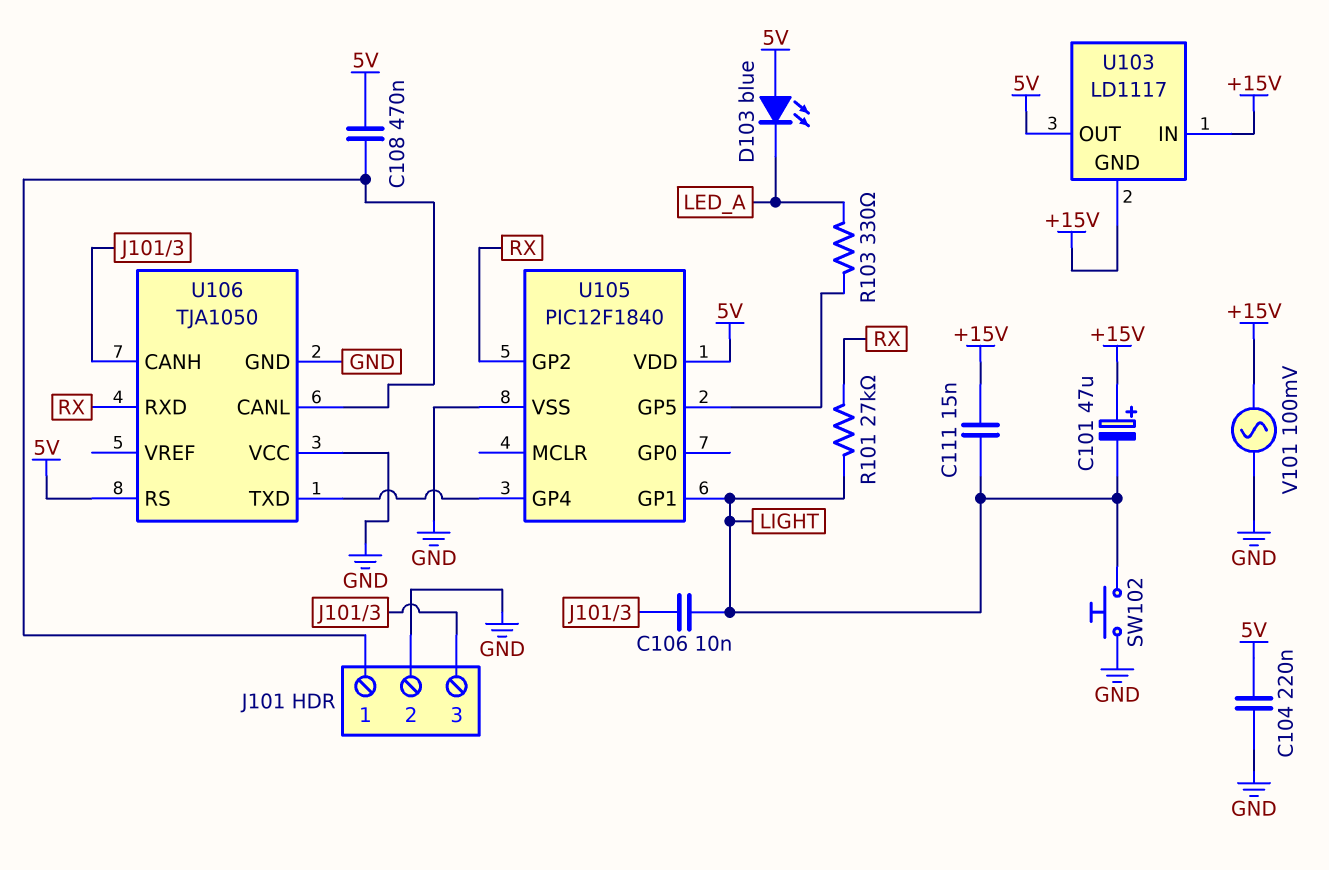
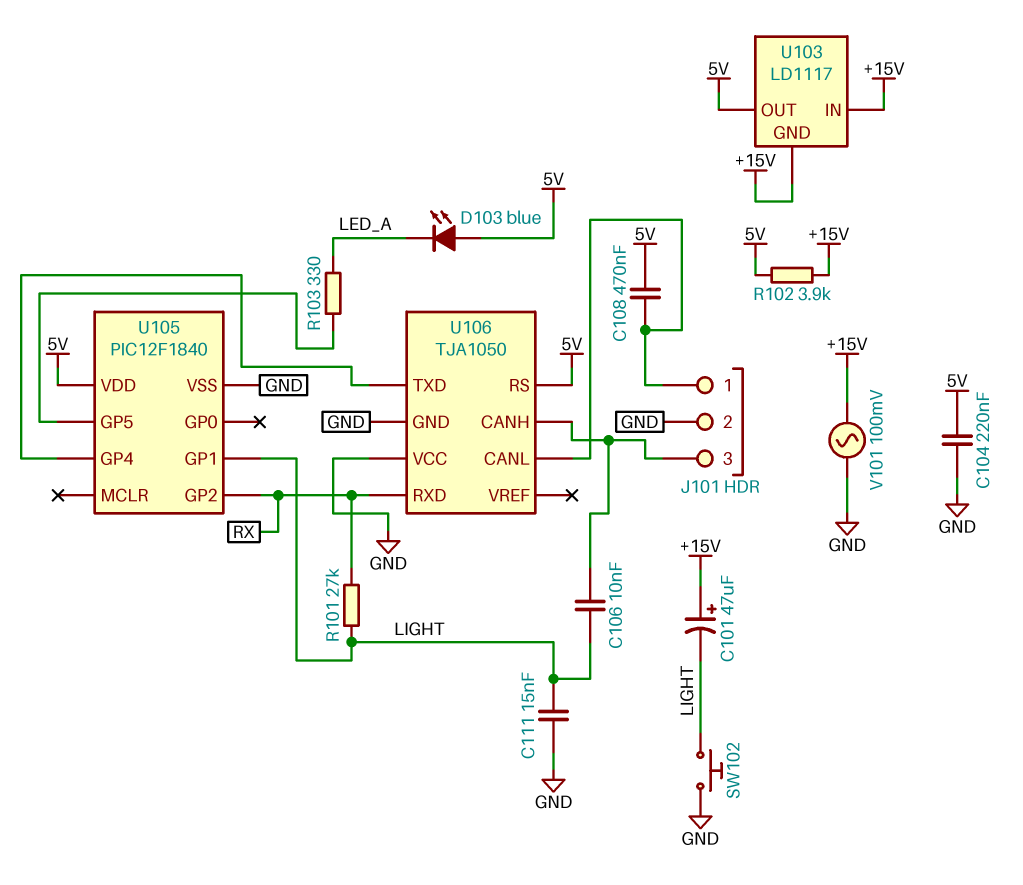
C111: 15nF (+15V, LIGHT) -> 15nF (GND, LIGHT)
R102: none -> 3.9k (+15V, 5V)

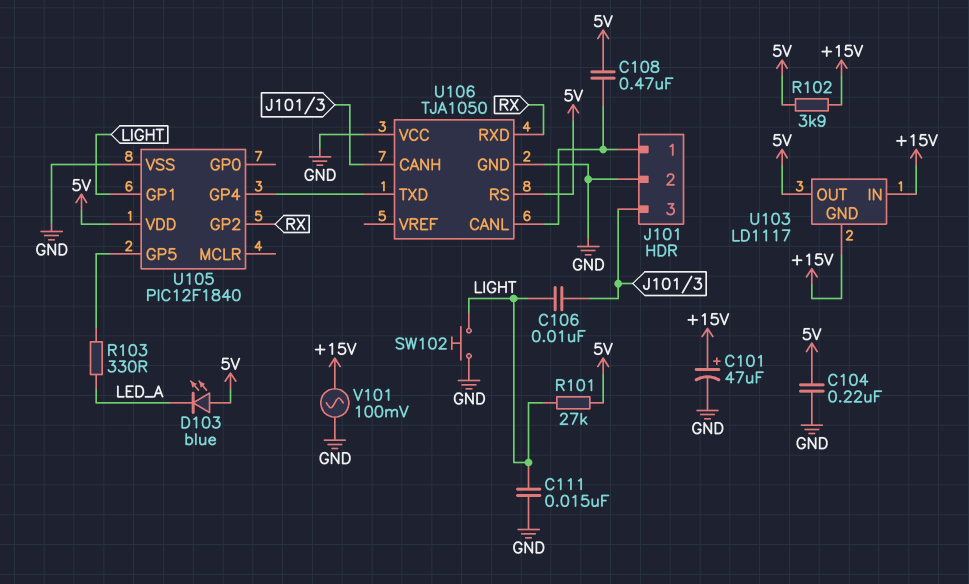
C101: 47uF (plus +15V, minus LIGHT) -> 47uF (plus +15V, minus GND)
R101: 27k (LIGHT, RX) -> 27k (5V, LIGHT)

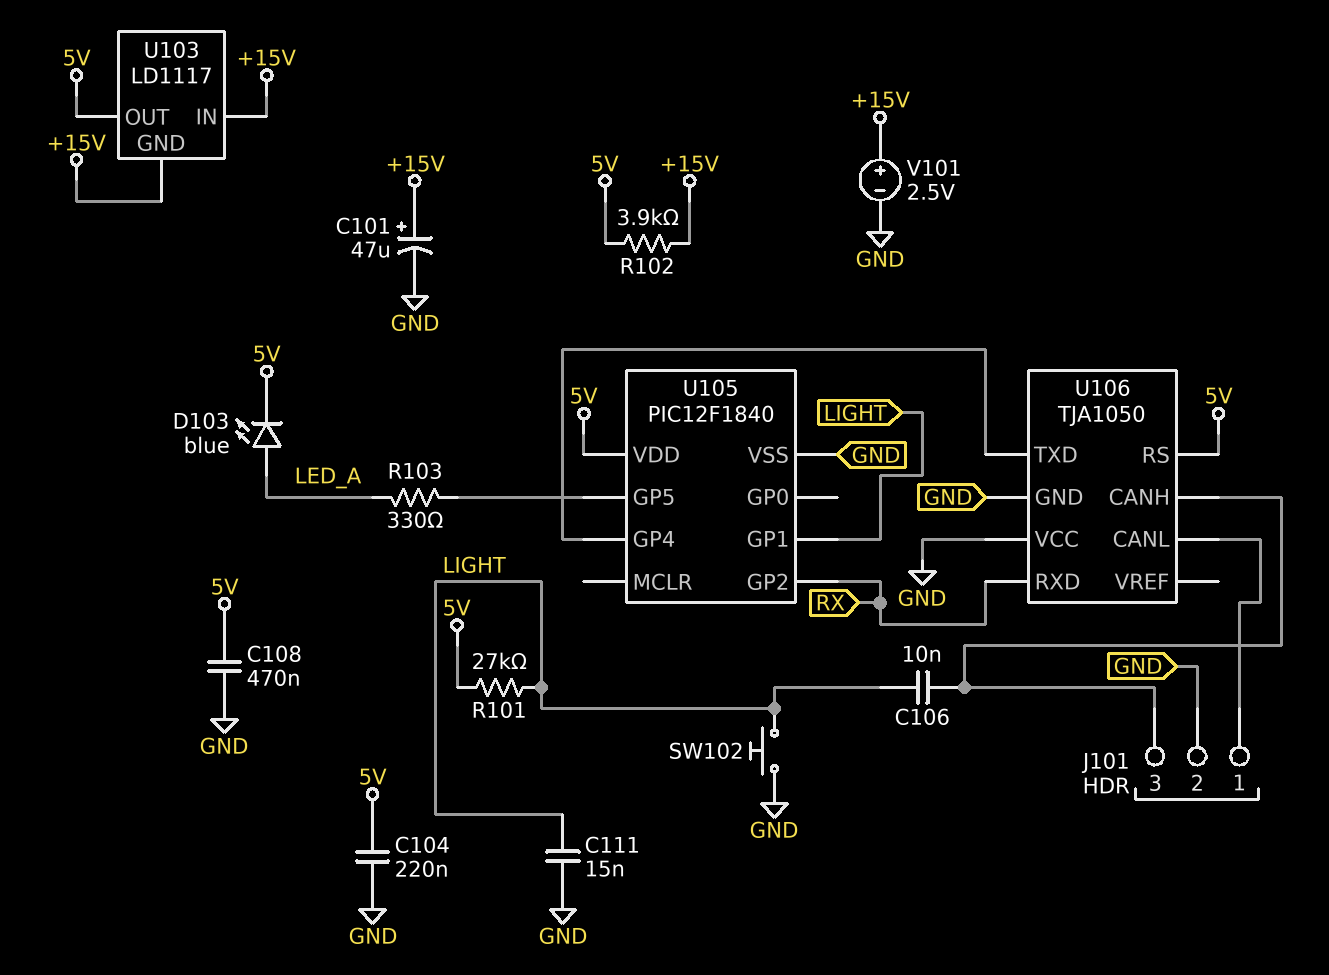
C108: 470nF (5V, J101/1) -> 470nF (5V, GND)
D103: LED blue (A 5V, K LED_A) -> LED blue (A LED_A, K 5V)
V101: AC 100mV (+15V, GND) -> 2.5V (plus +15V, minus GND)

